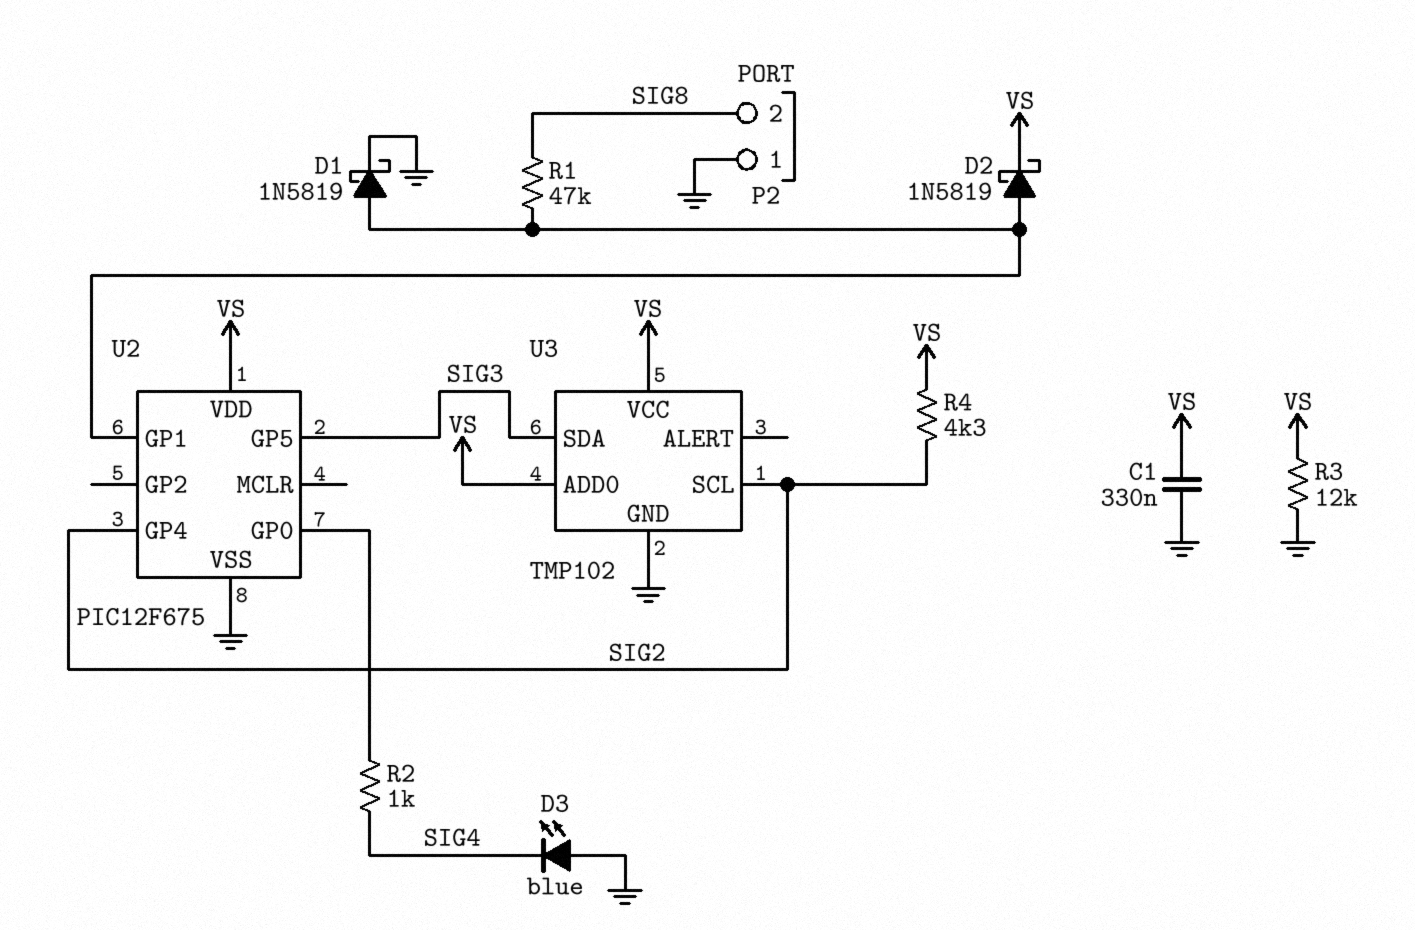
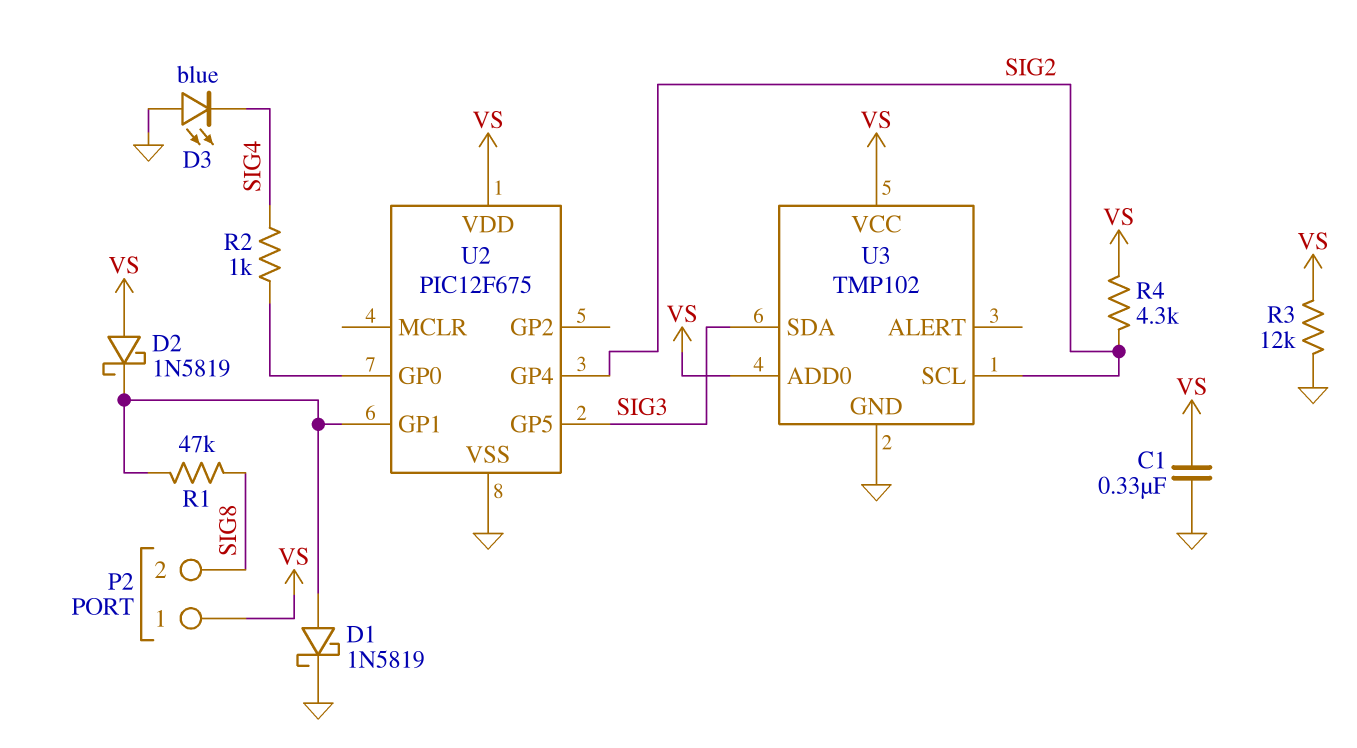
D2: schottky 1N5819 (A U2/GP1, K VS) -> schottky 1N5819 (A VS, K U2/GP1)
P2 pin 1: GND -> VS

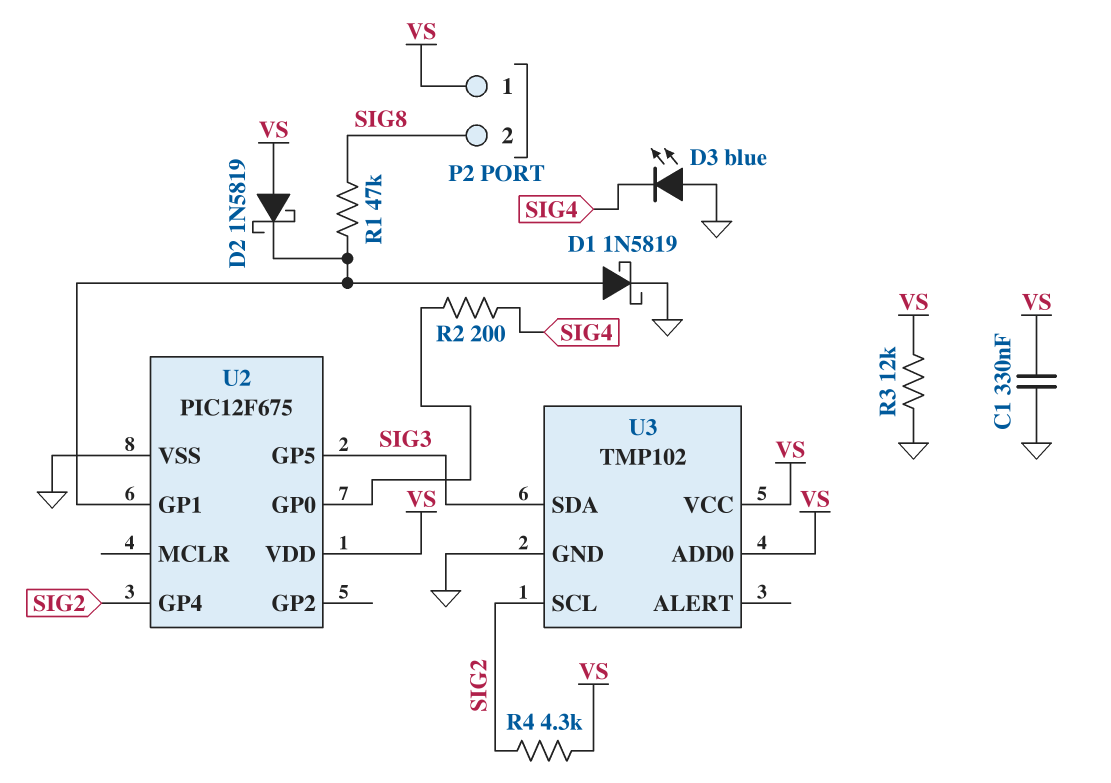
R2: 1k (SIG4, U2/GP0) -> 200 (SIG4, U2/GP0)

